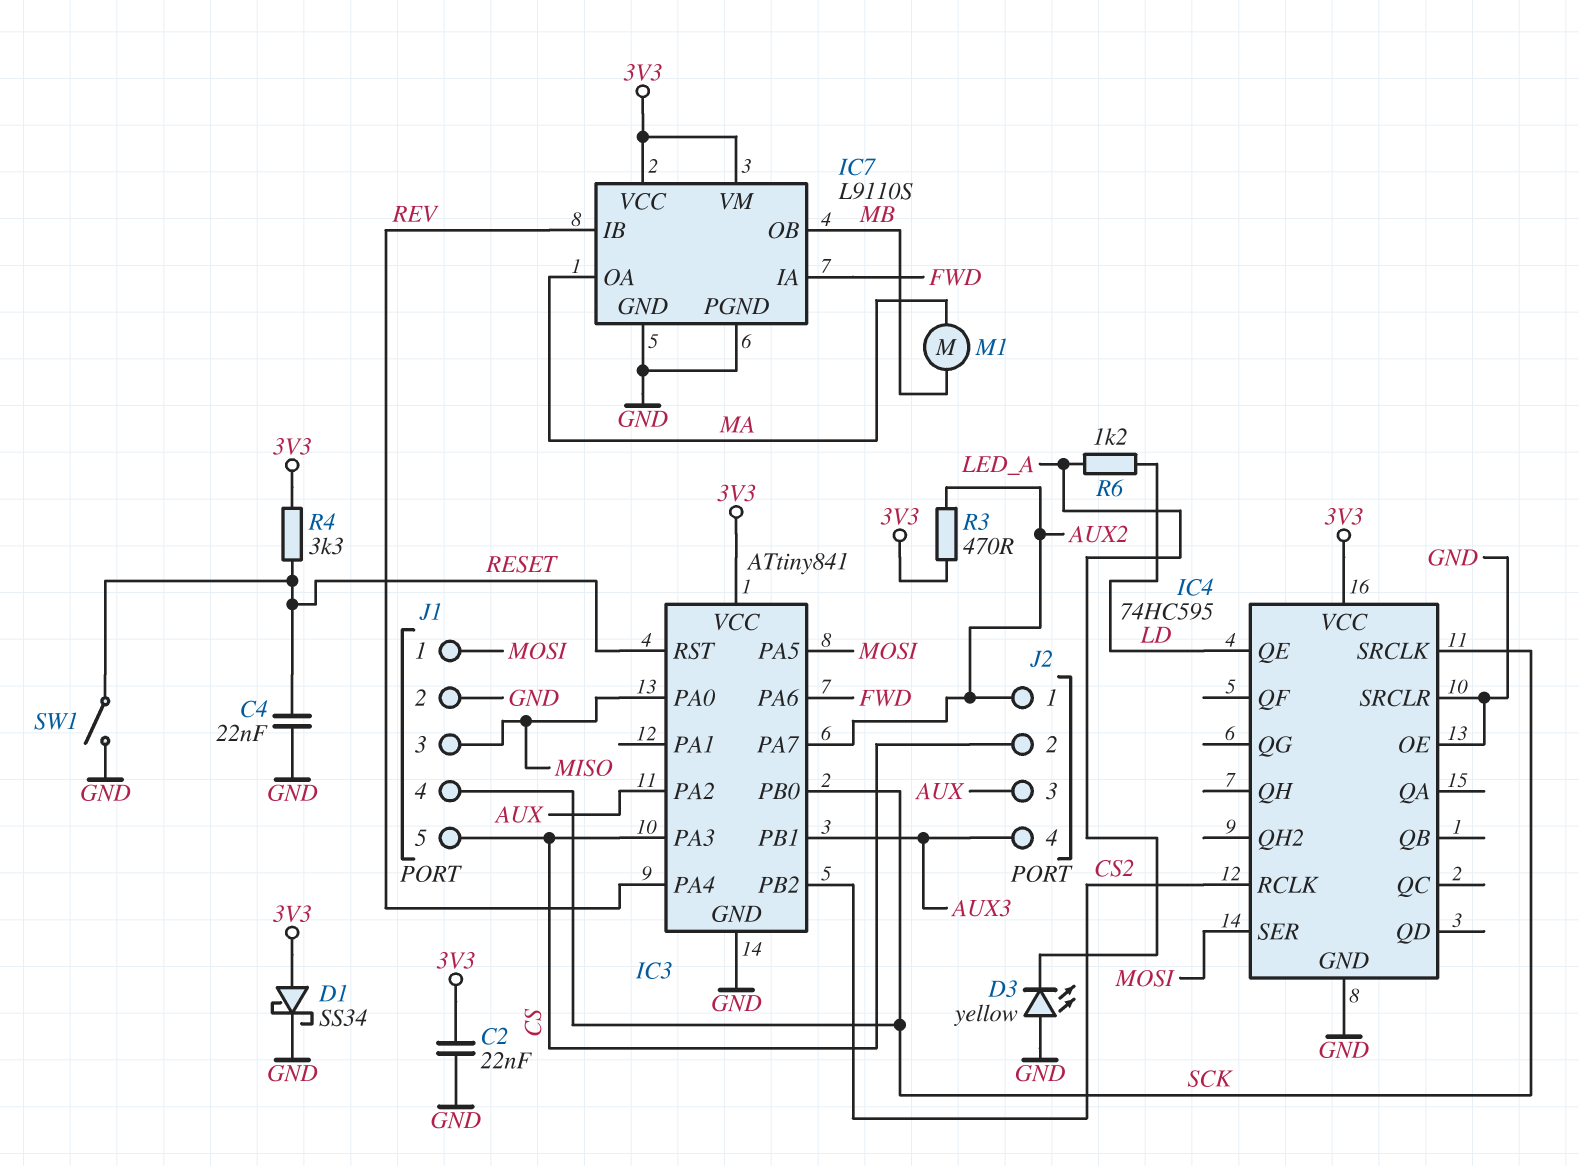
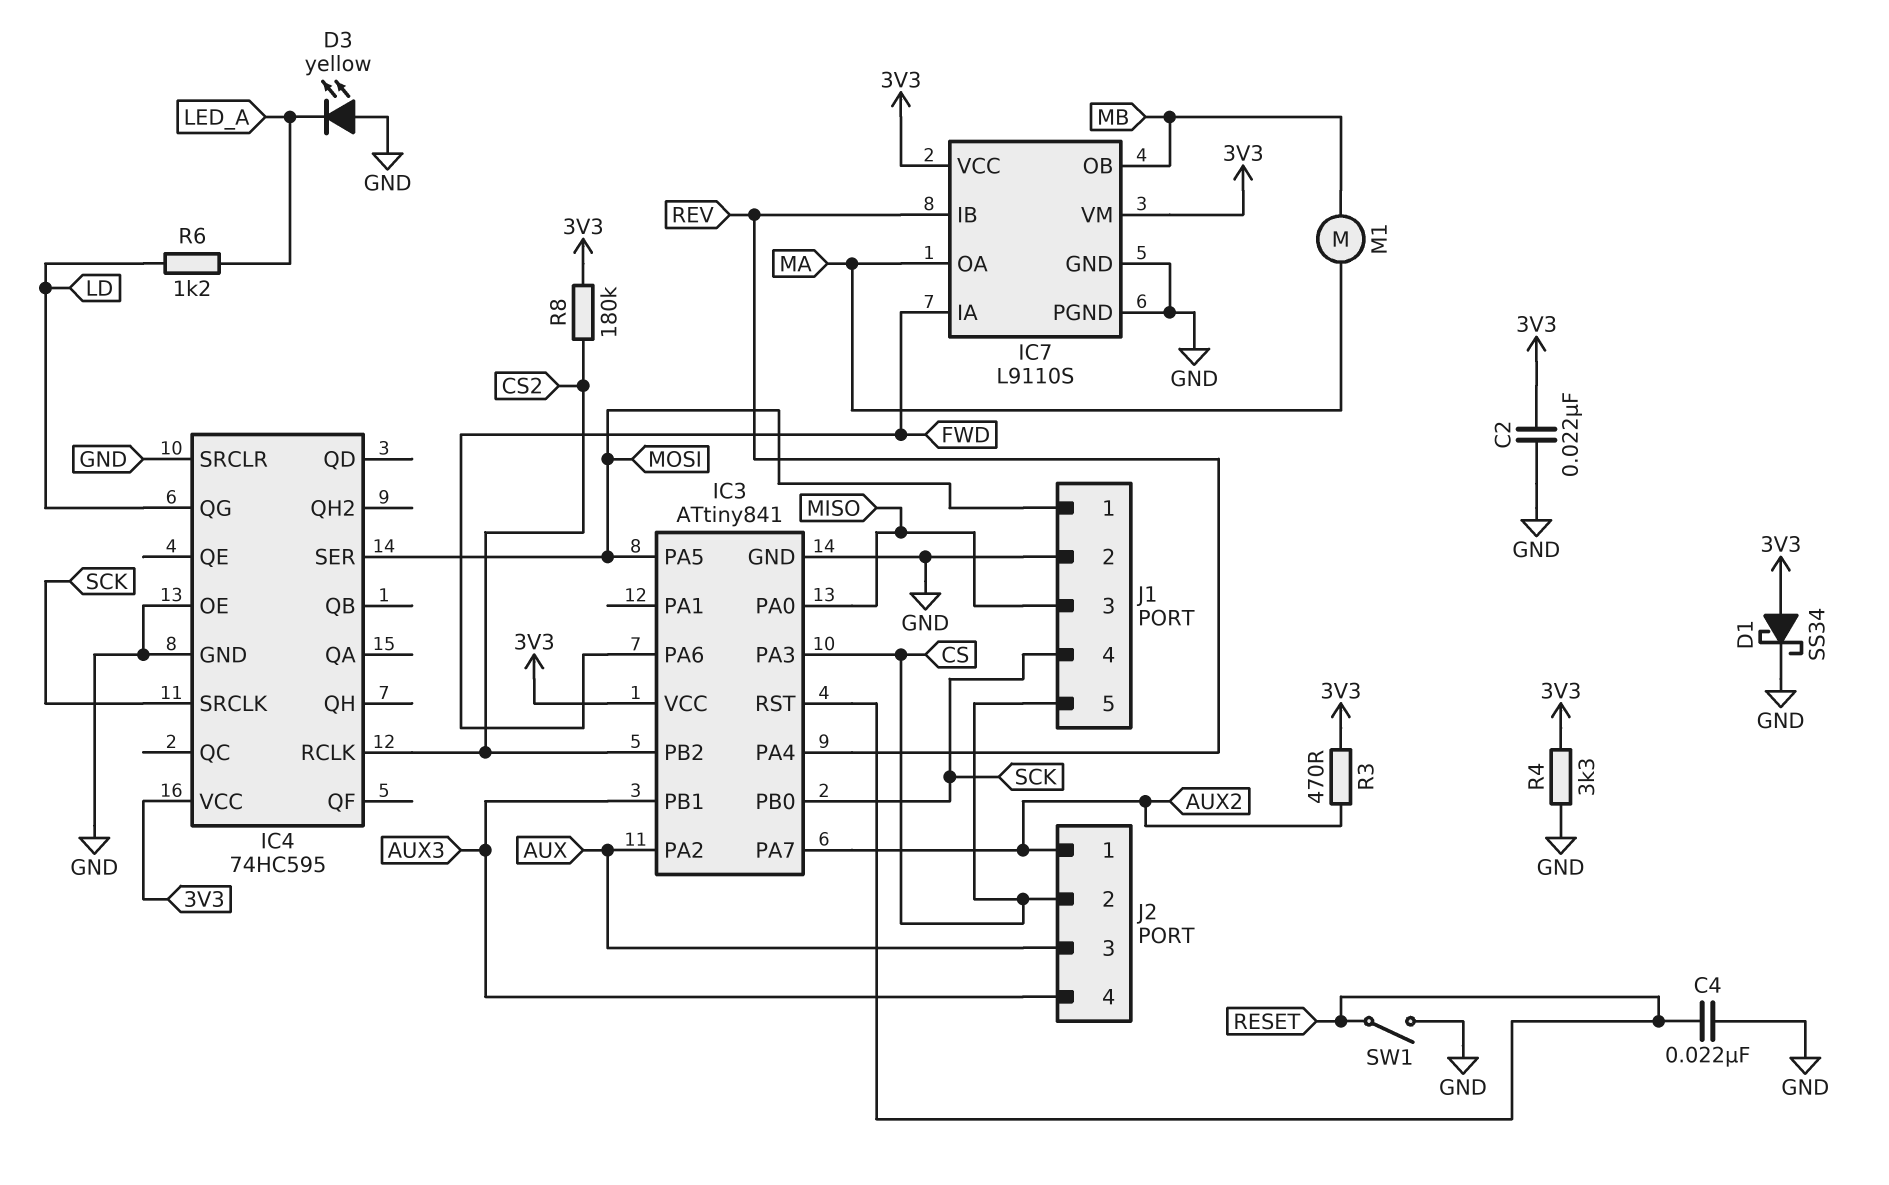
IC4 pin QE: LD -> none
IC4 pin QG: none -> LD
R4: 3.3k (3V3, RESET) -> 3.3k (3V3, GND)
R8: none -> 180k (3V3, CS2)

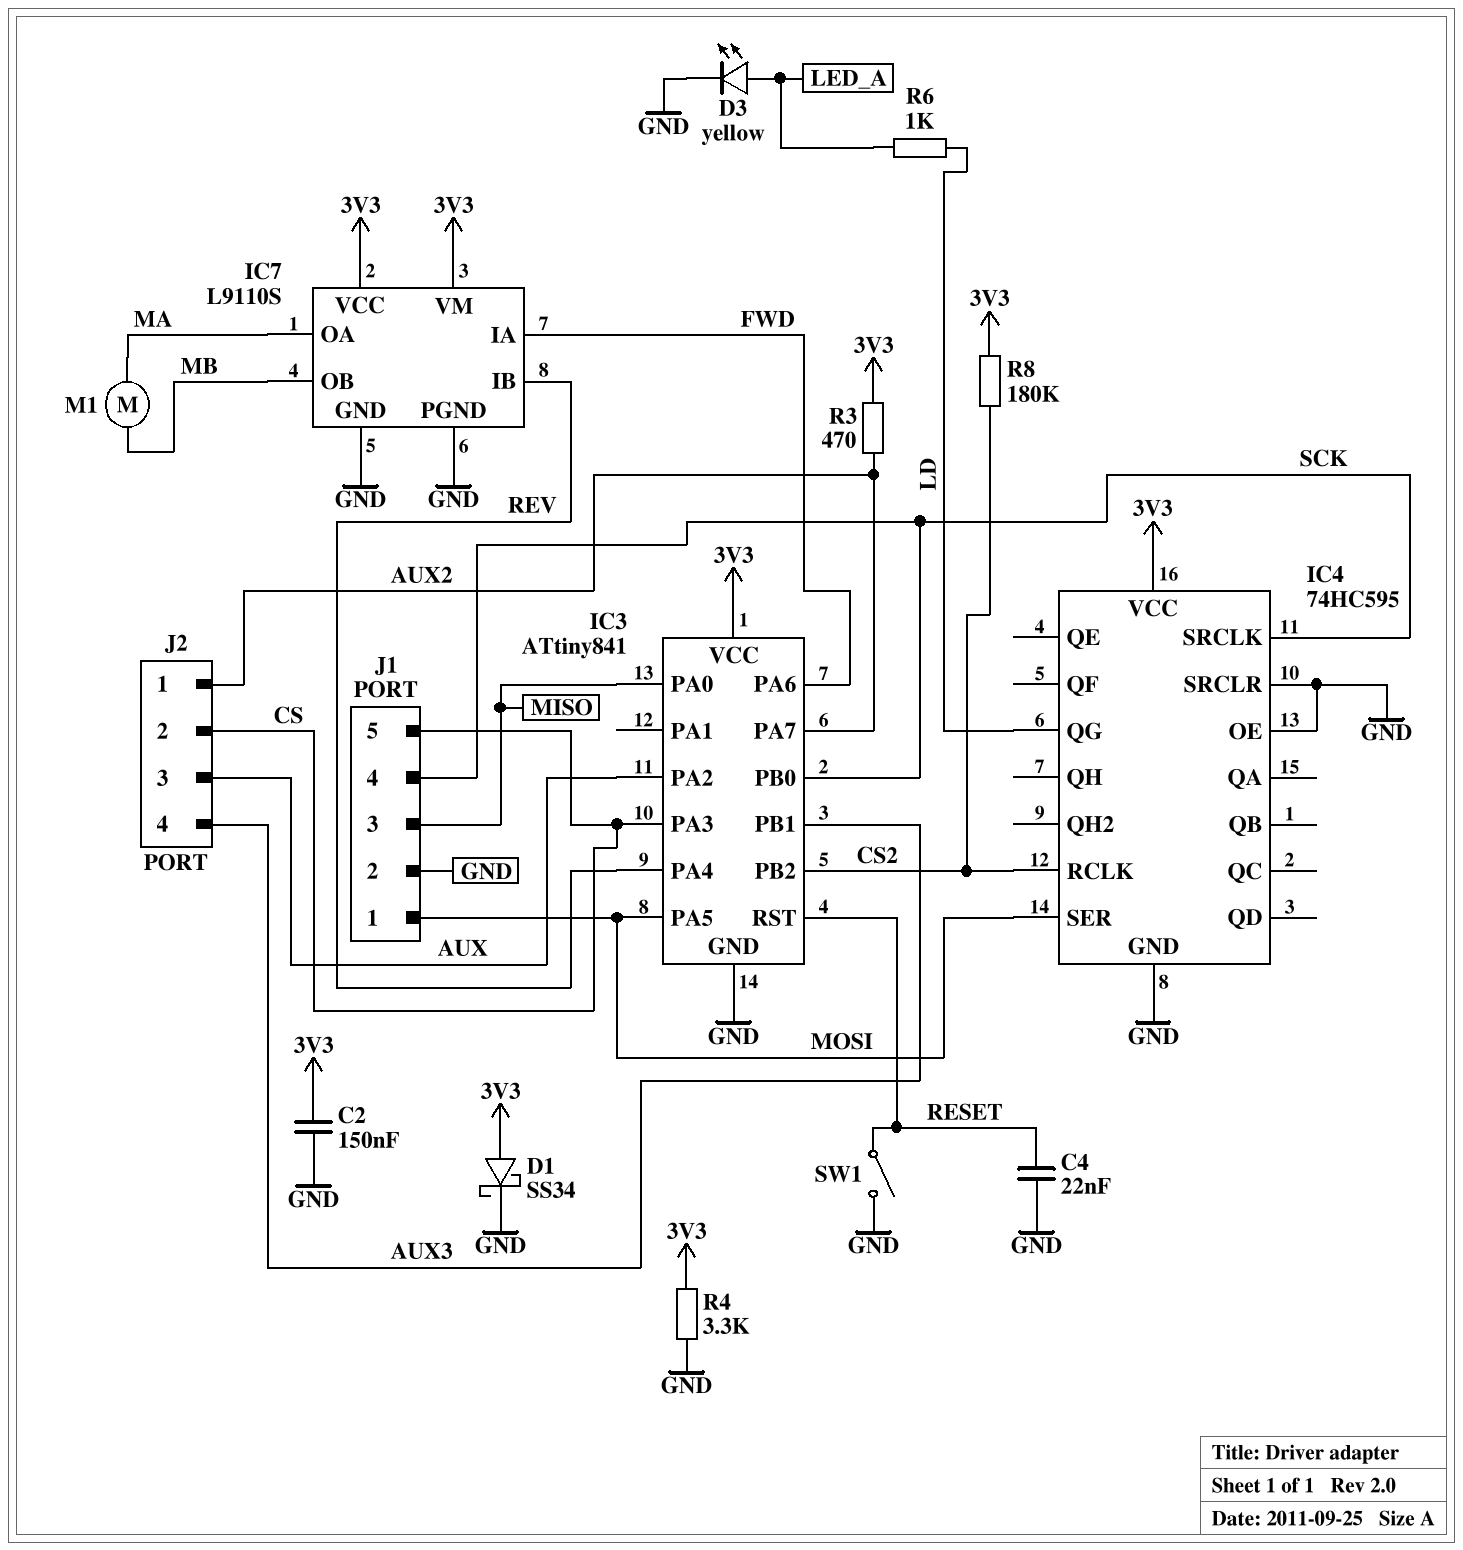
C2: 22nF (3V3, GND) -> 150nF (3V3, GND)
D3: LED yellow (A GND, K LED_A) -> LED yellow (A LED_A, K GND)
R6: 1.2k (LD, LED_A) -> 1k (LD, LED_A)

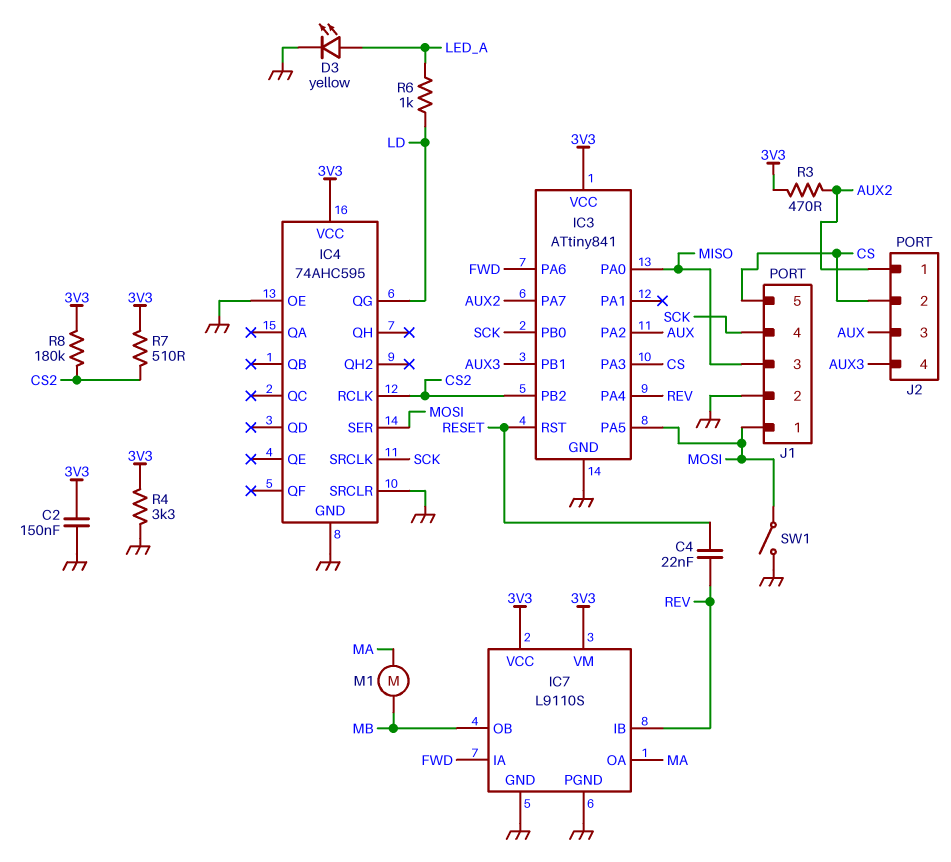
C4: 22nF (GND, RESET) -> 22nF (RESET, REV)
D1: schottky SS34 (A 3V3, K GND) -> none
IC4: 74HC595 -> 74AHC595
R7: none -> 510 (3V3, CS2)
SW1: switch (GND, RESET) -> switch (GND, MOSI)

